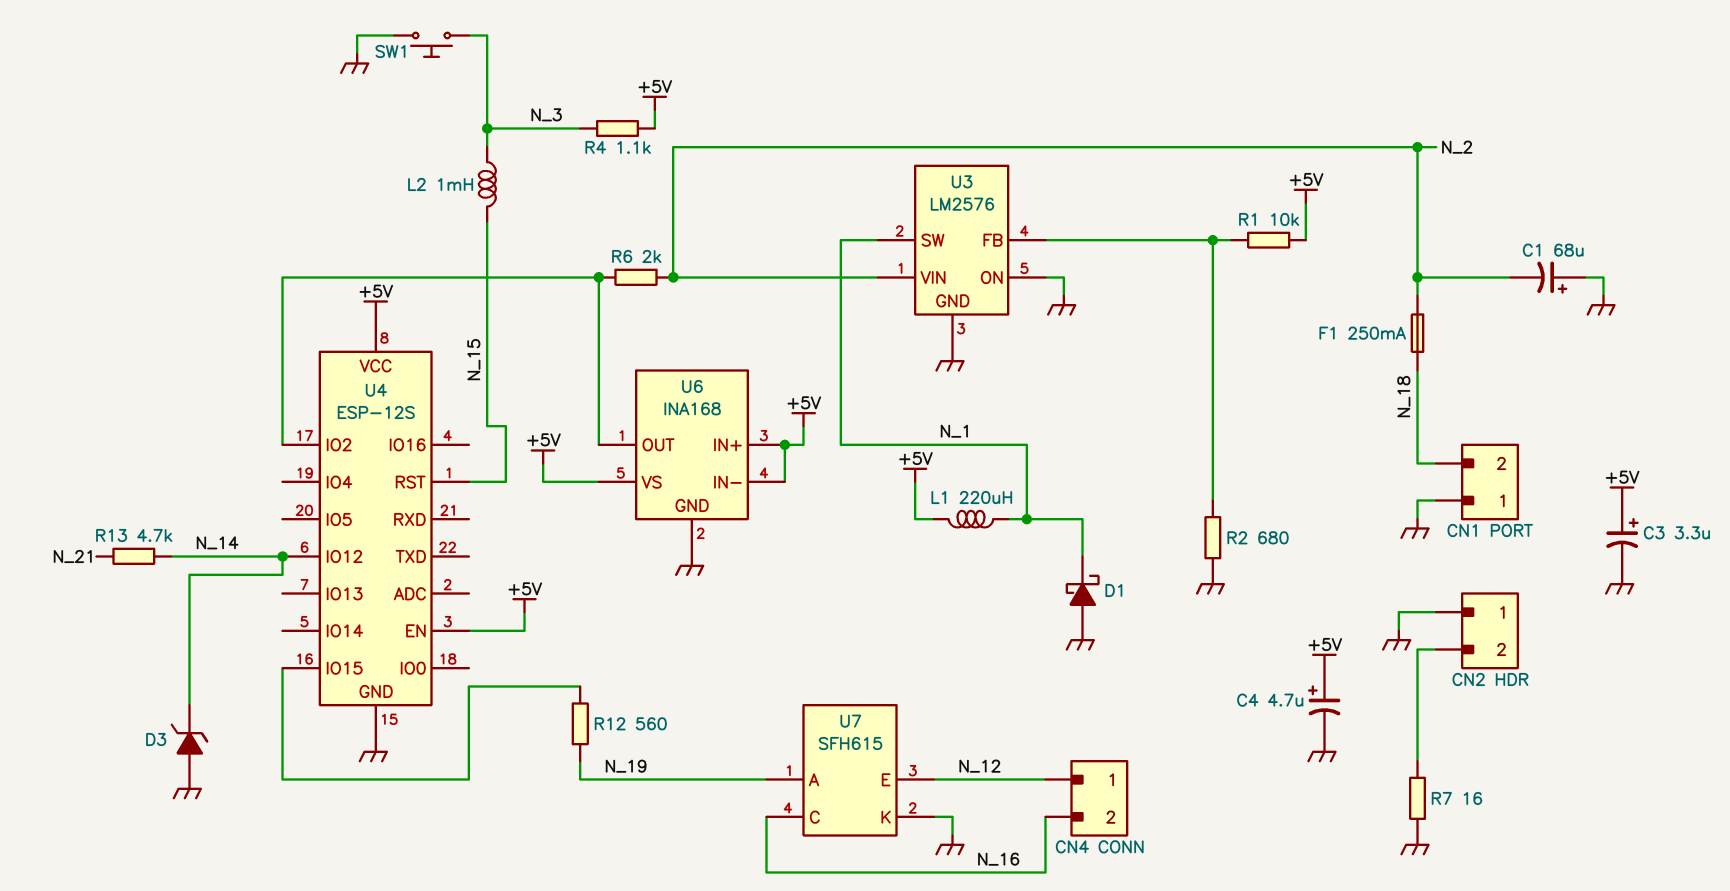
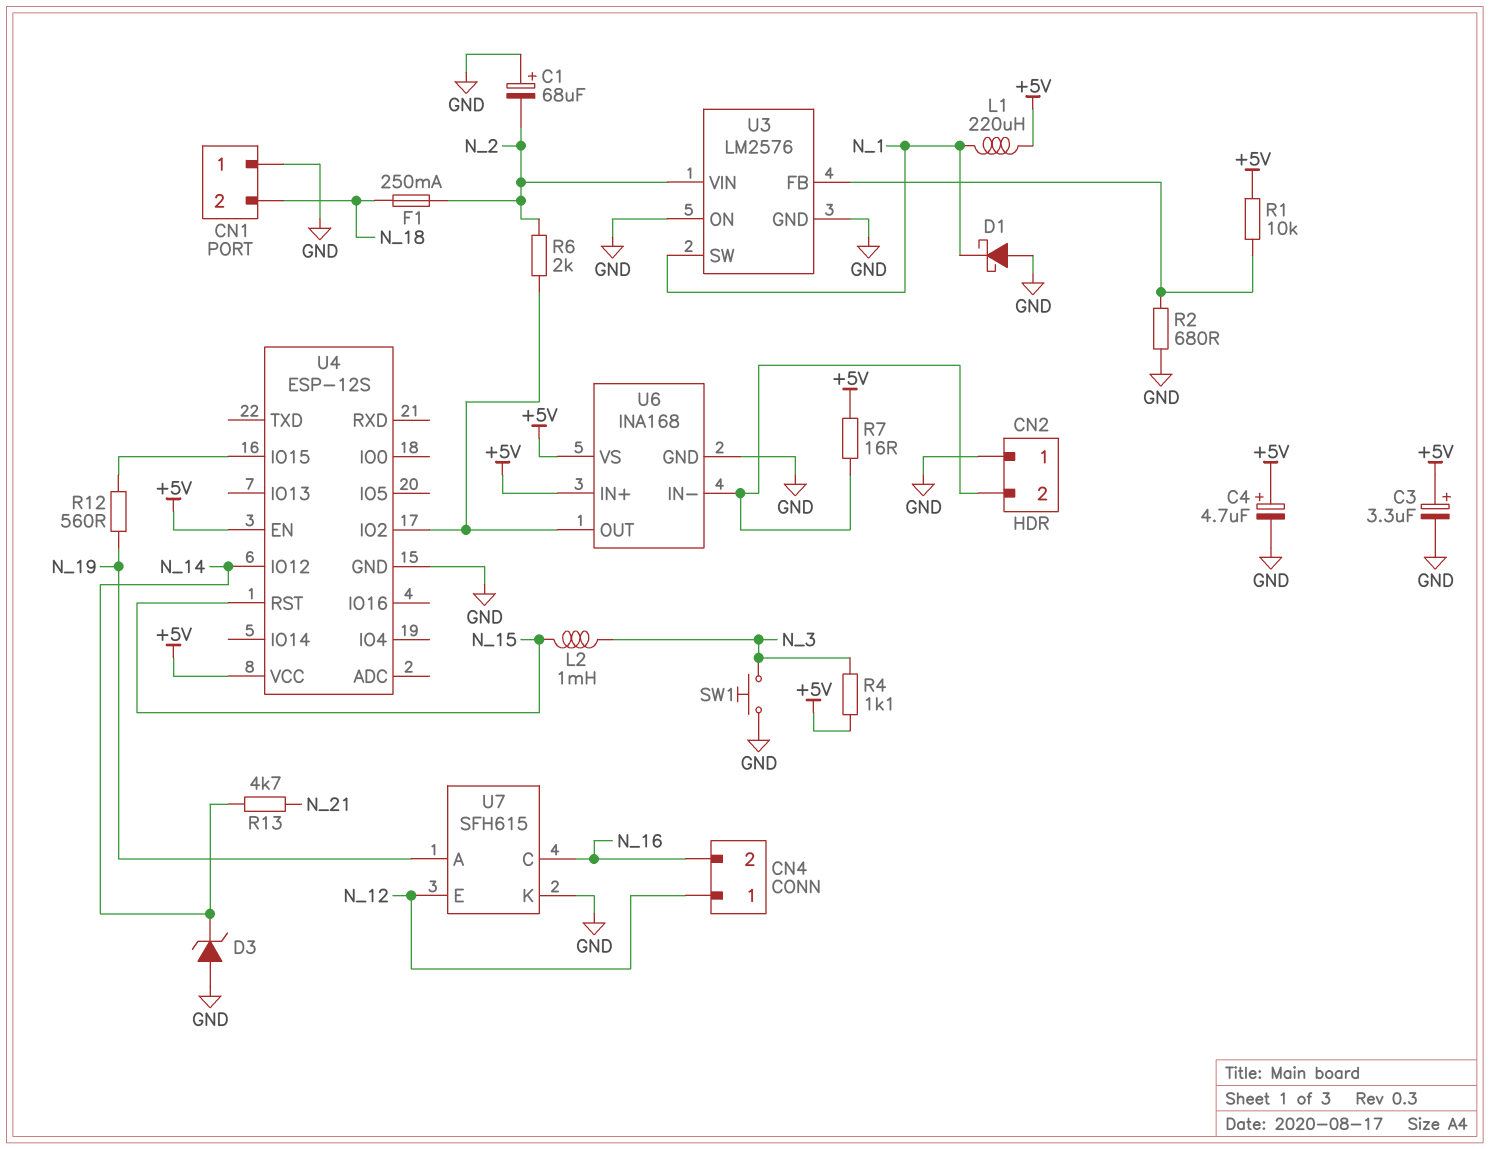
R7: 16 (CN2/2, GND) -> 16 (+5V, CN2/2)
U6 pin IN-: +5V -> CN2/2

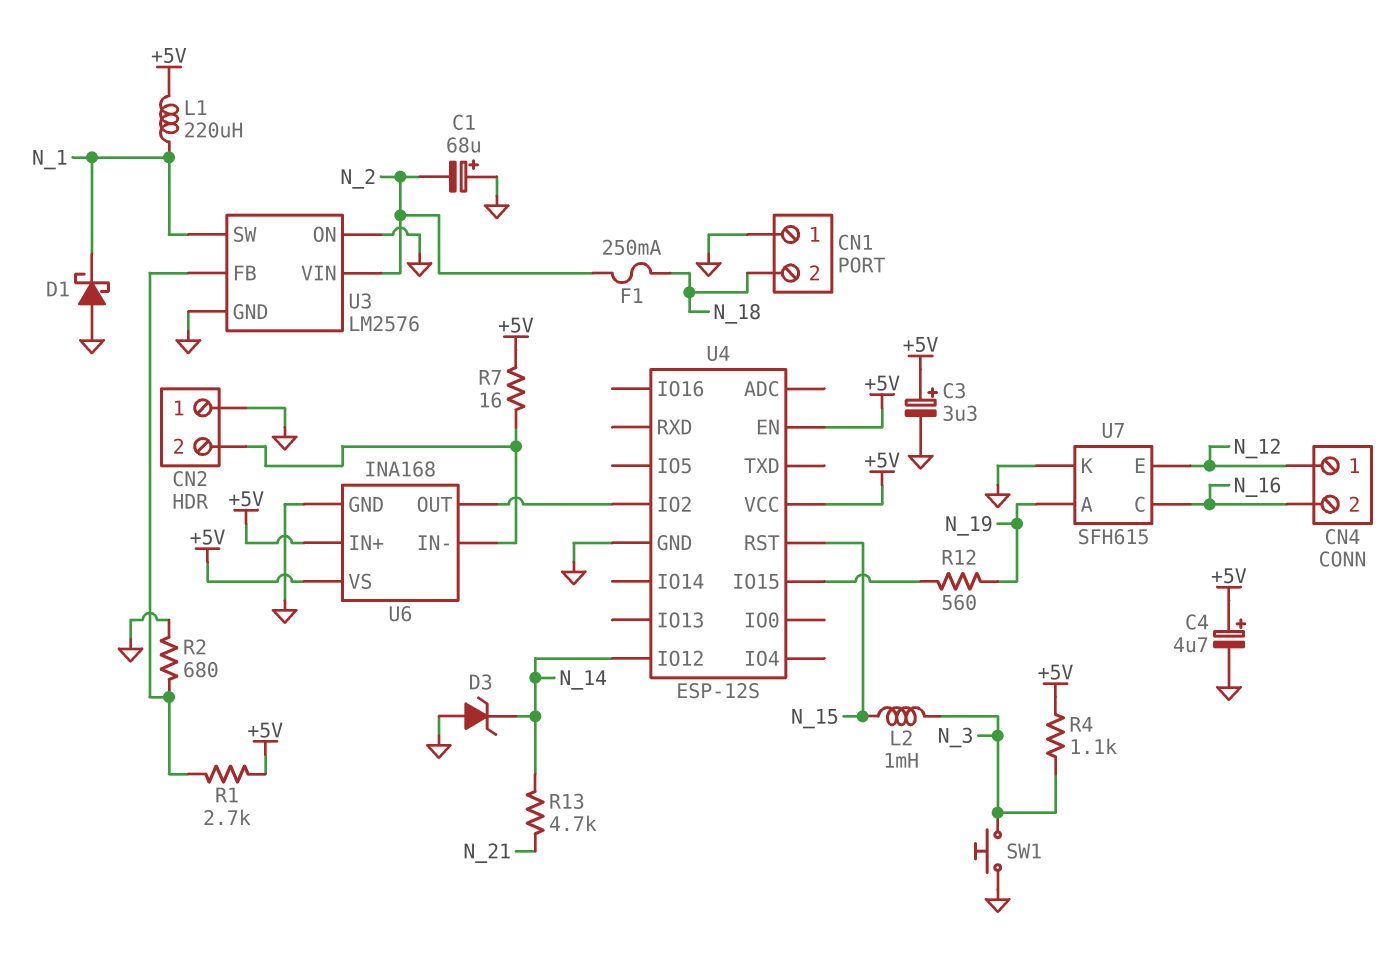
R1: 10k (+5V, U3/FB) -> 2.7k (+5V, U3/FB)
R6: 2k (N_2, U4/IO2) -> none

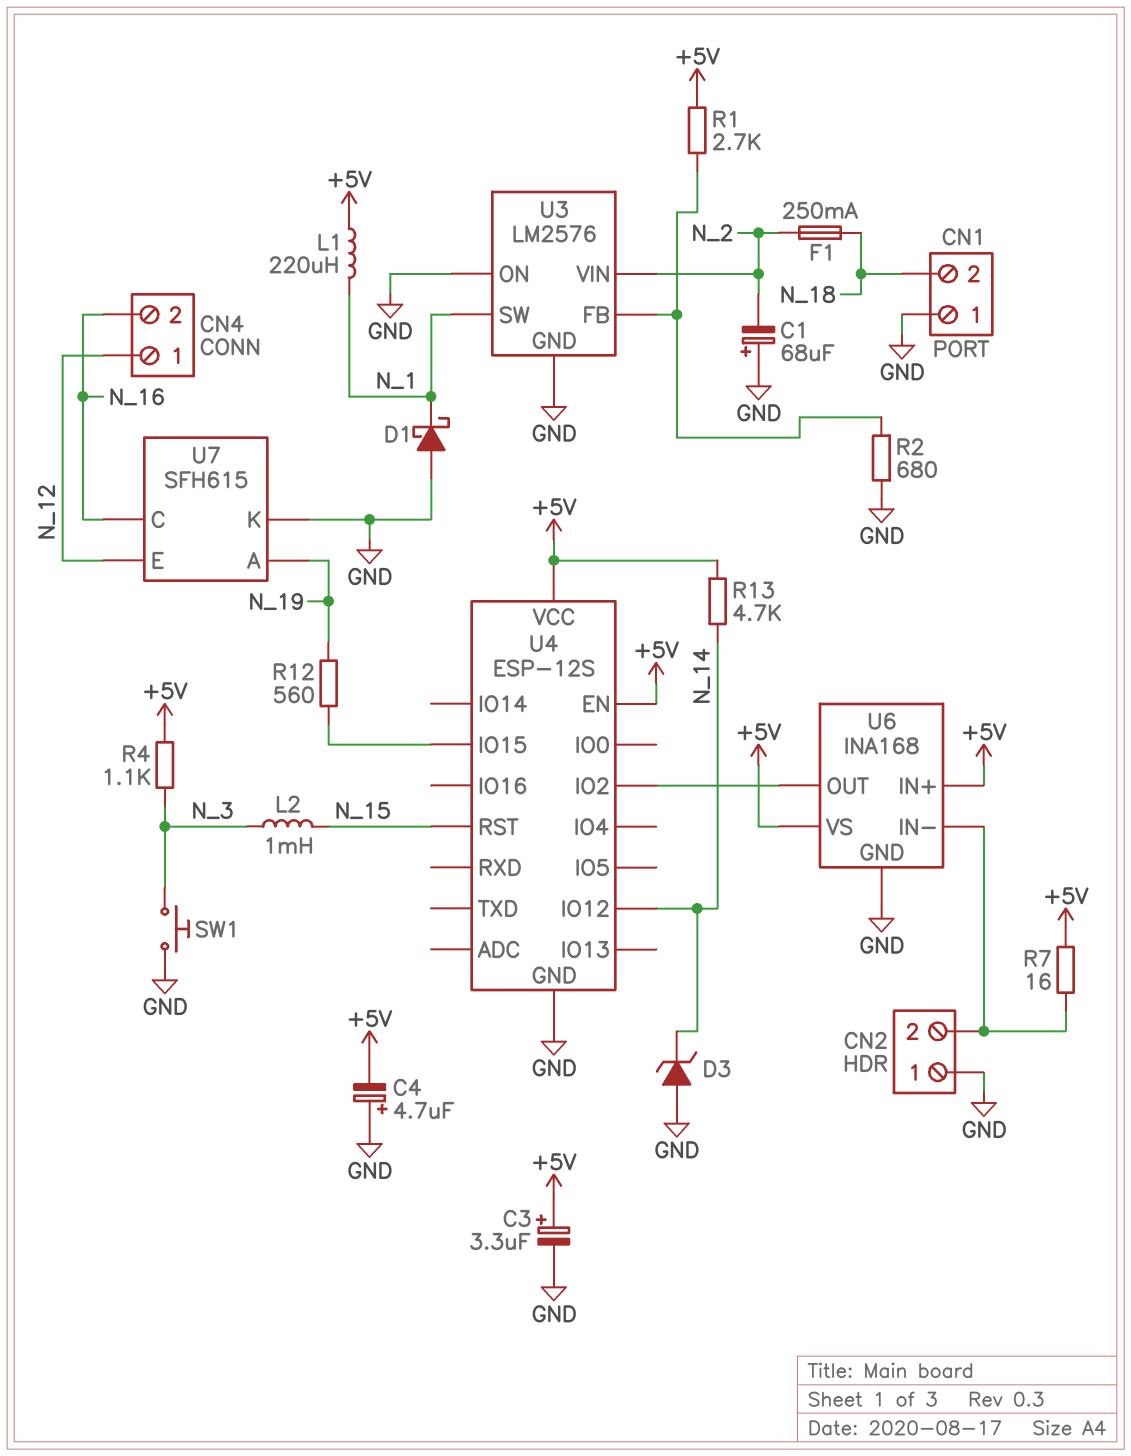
C4: 4.7uF (plus +5V, minus GND) -> 4.7uF (plus GND, minus +5V)
R13: 4.7k (N_14, N_21) -> 4.7k (+5V, N_14)

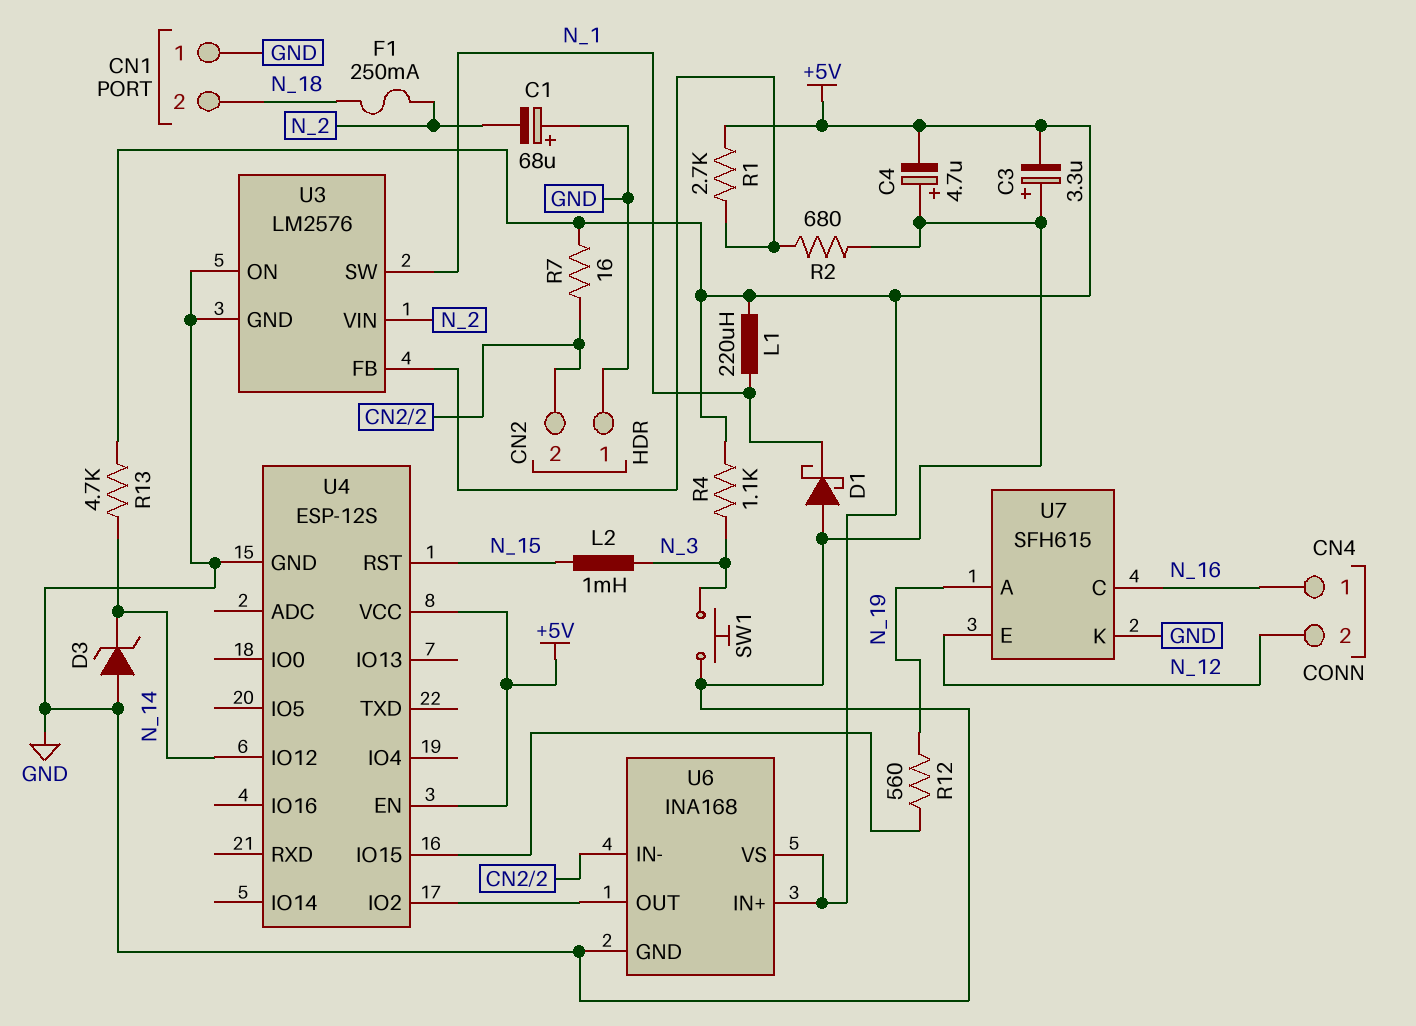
C3: 3.3uF (plus +5V, minus GND) -> 3.3uF (plus GND, minus +5V)
CN4 pin 1: N_12 -> N_16
CN4 pin 2: N_16 -> N_12

